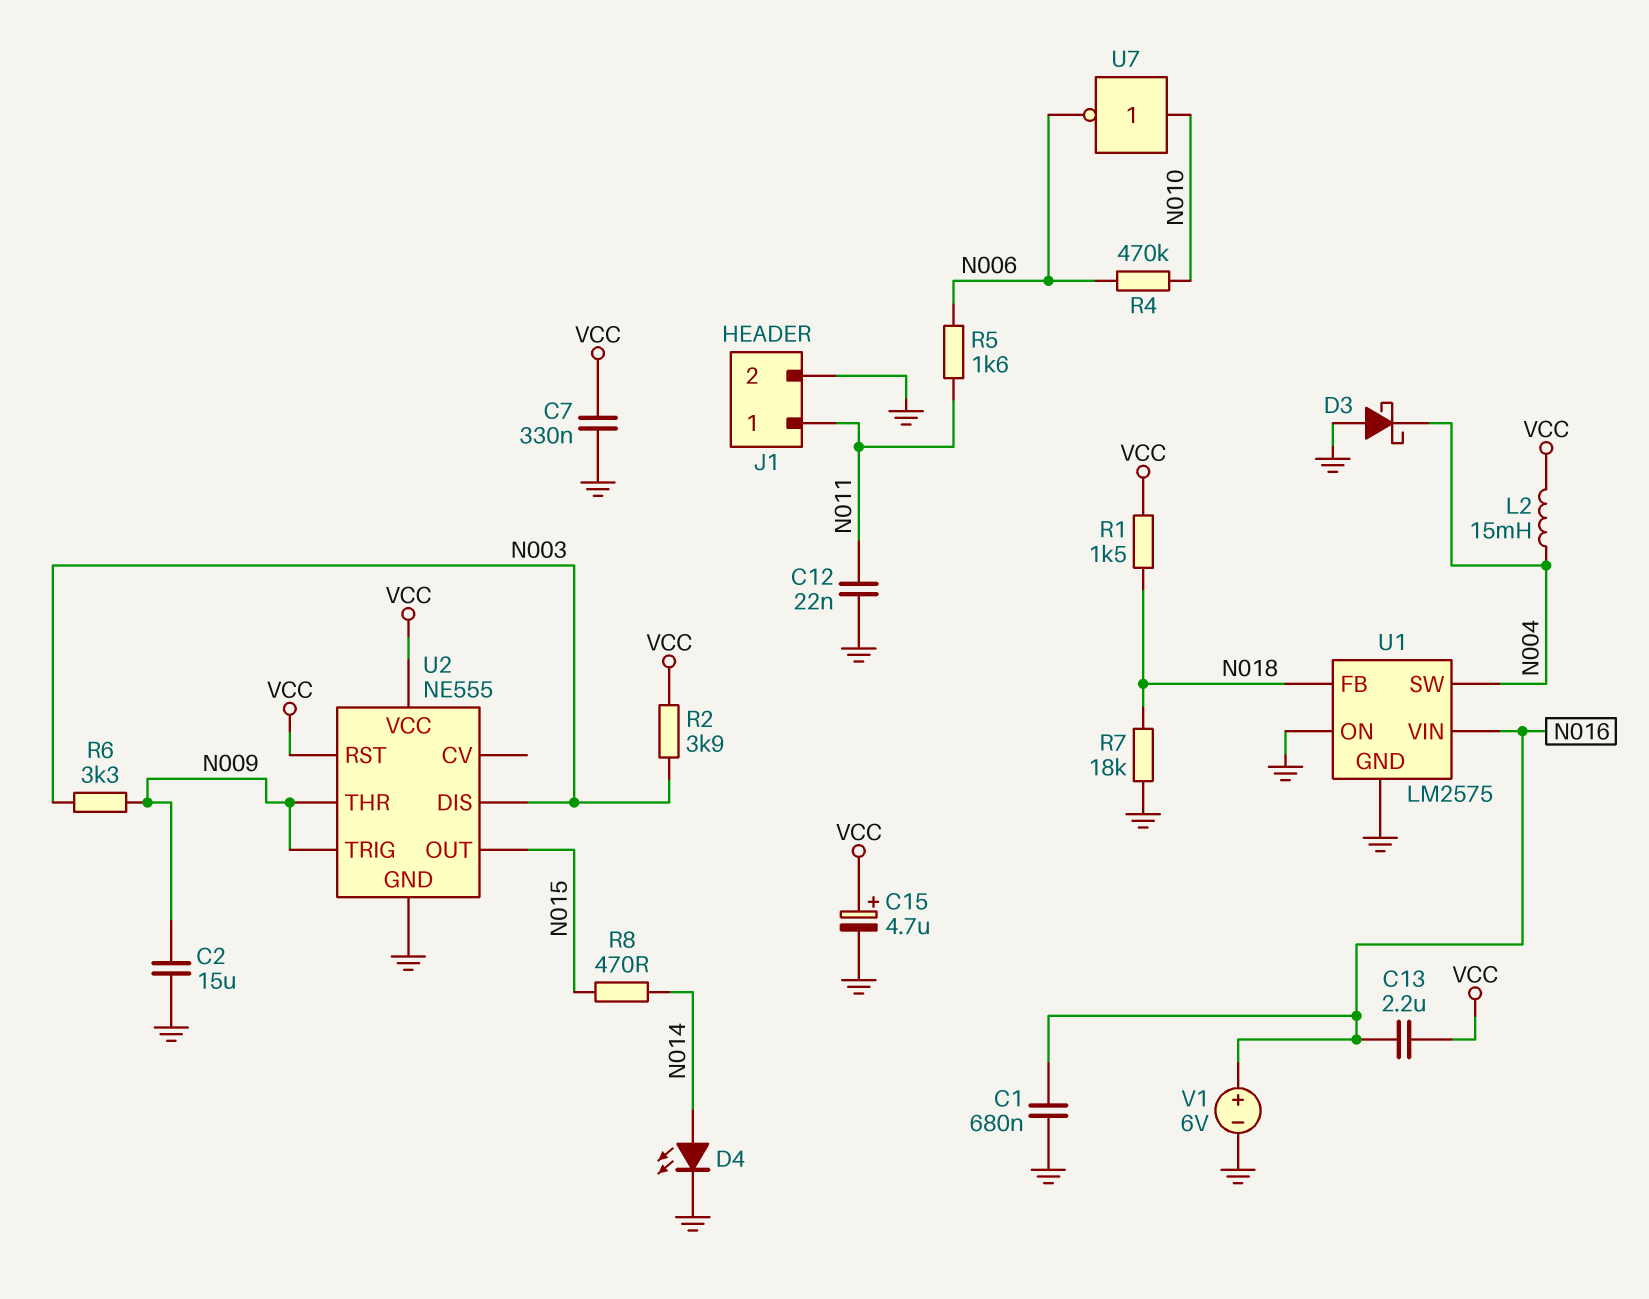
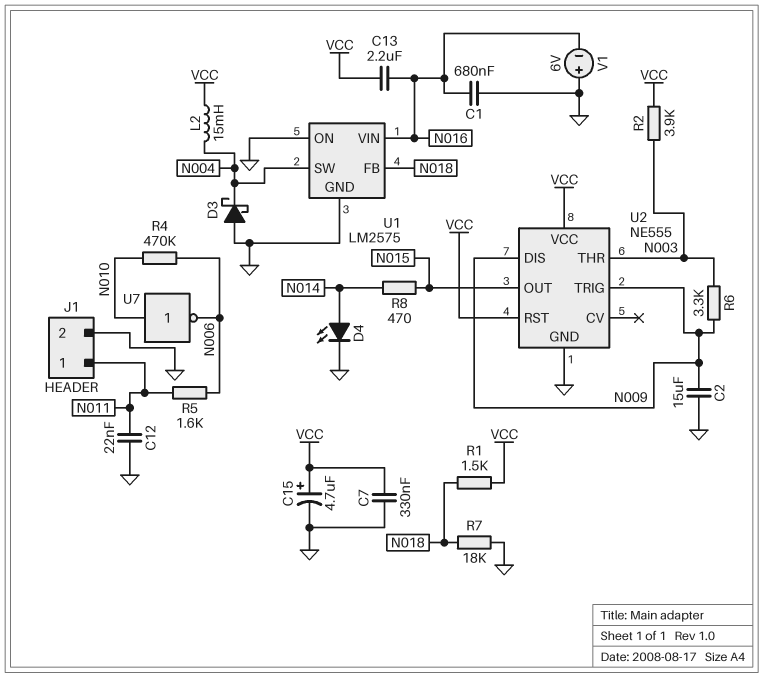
U2 pin DIS: N003 -> N009
U2 pin THR: N009 -> N003
V1: 6V (plus N016, minus GND) -> 6V (plus GND, minus N016)

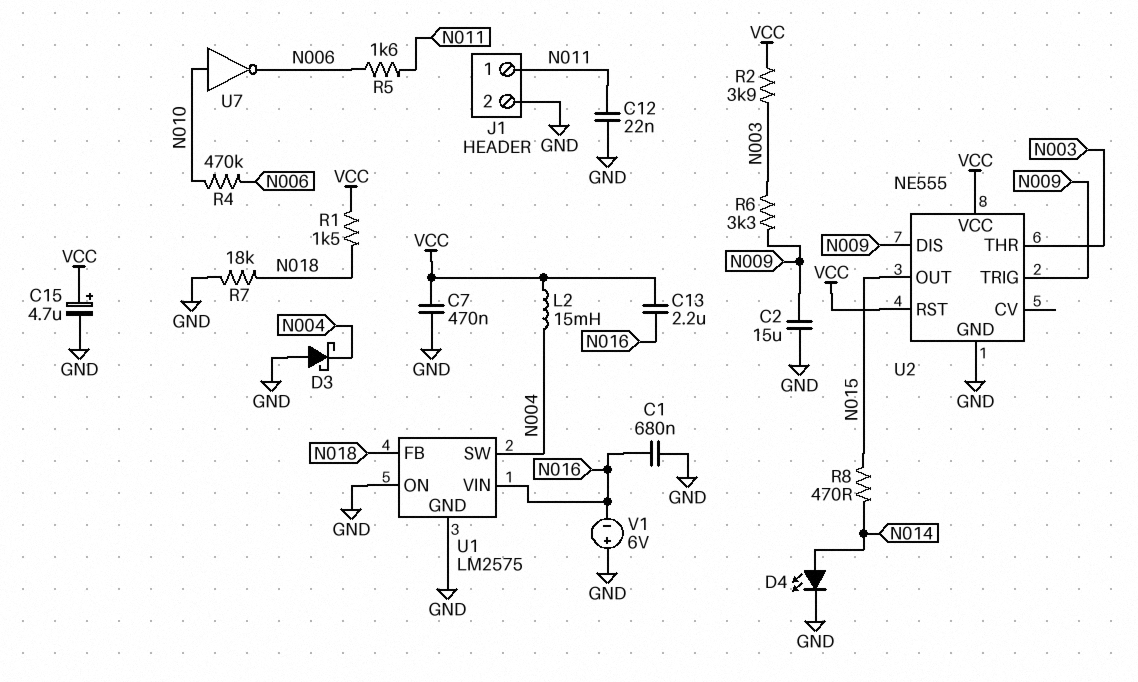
C7: 330nF (GND, VCC) -> 470nF (GND, VCC)

